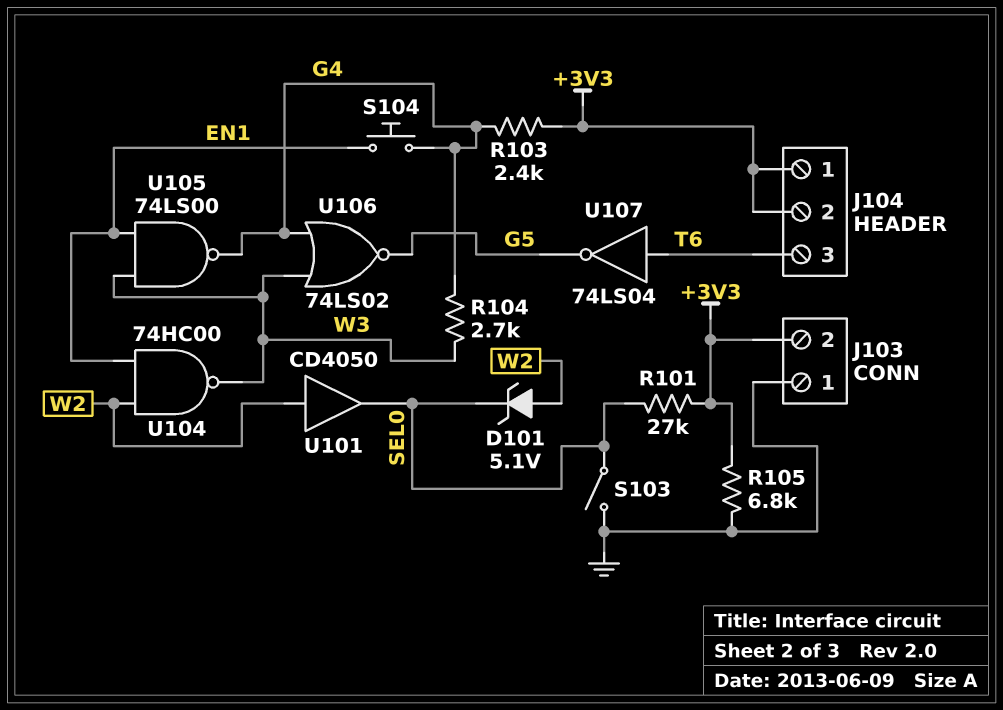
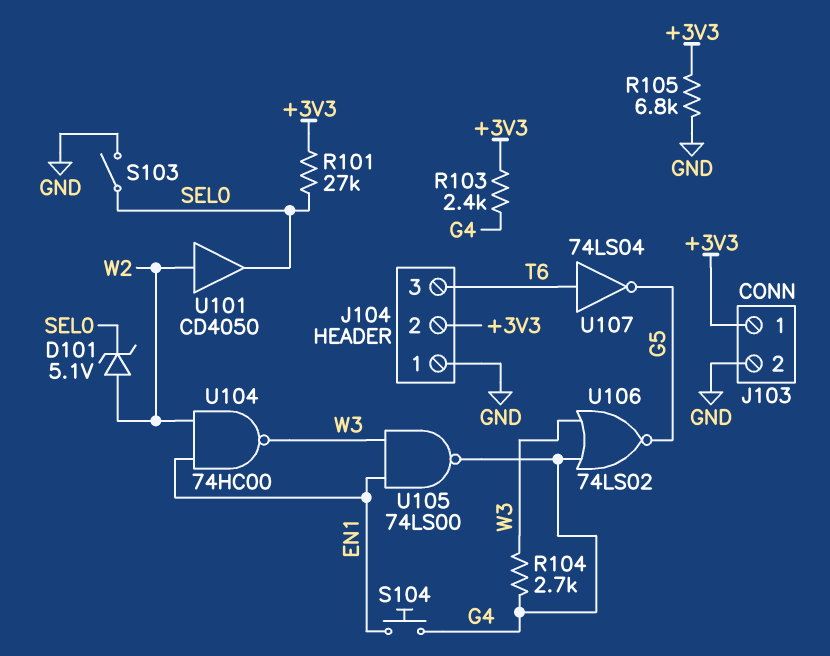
J103 pin 1: GND -> +3V3
J103 pin 2: +3V3 -> GND
J104 pin 1: +3V3 -> GND

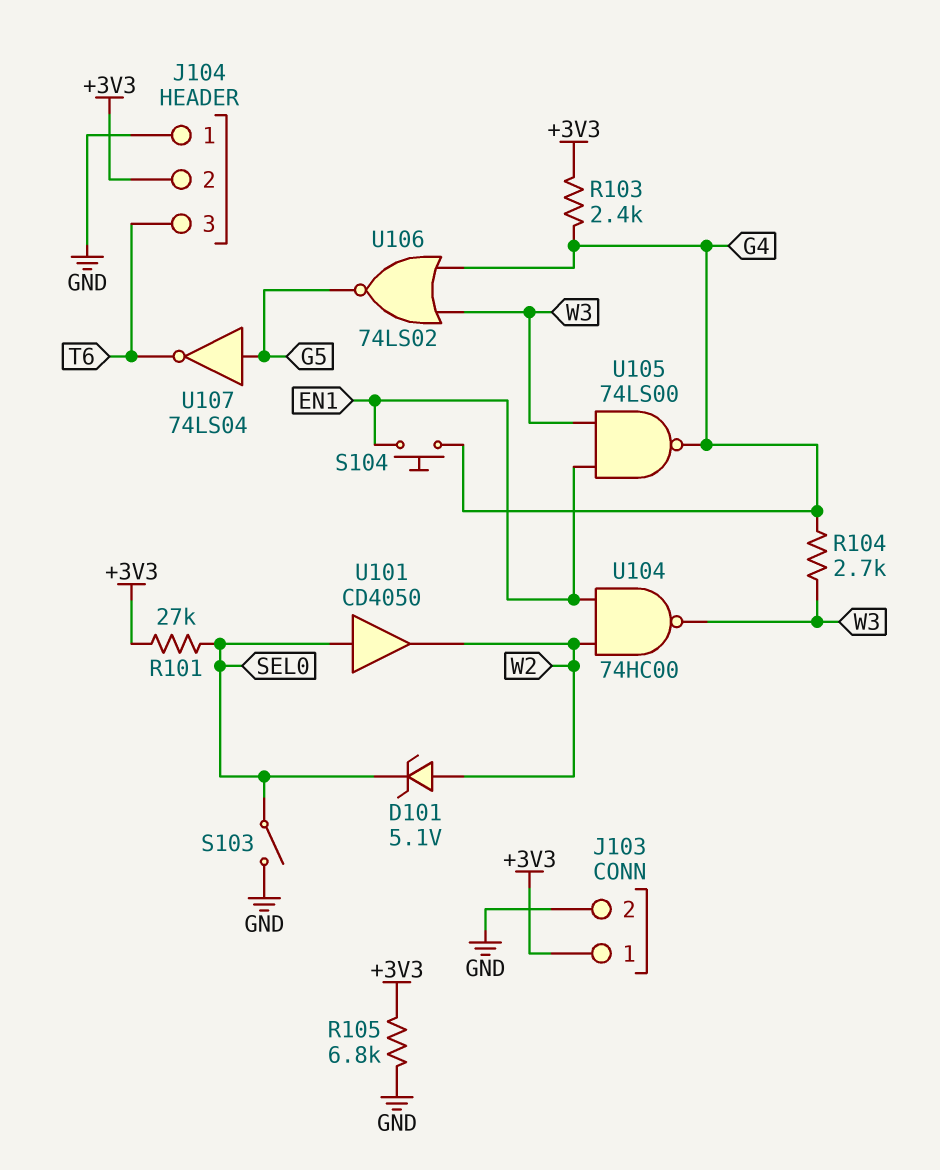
U101: buffer CD4050 (in W2, out SEL0) -> buffer CD4050 (in SEL0, out W2)
U107: NOT 74LS04 (in T6, out G5) -> NOT 74LS04 (in G5, out T6)

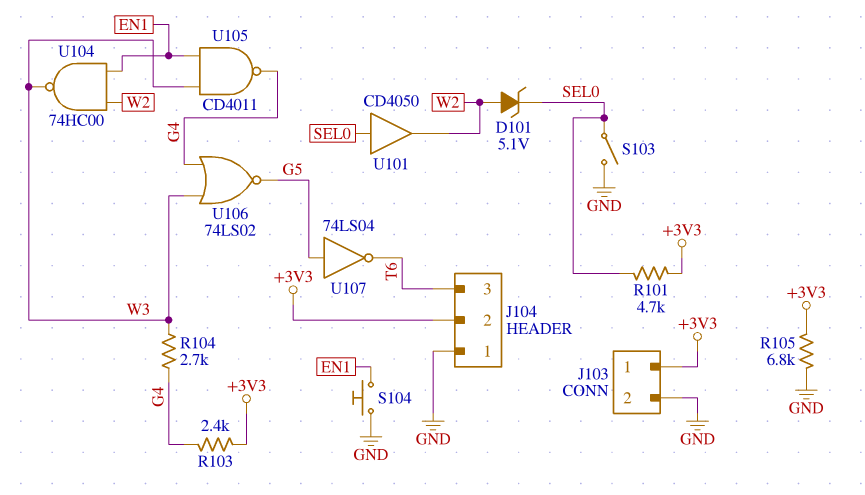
R101: 27k (+3V3, SEL0) -> 4.7k (+3V3, SEL0)
S104: button (EN1, G4) -> button (EN1, GND)
U105: NAND 74LS00 (in EN1, in W3, out G4) -> NAND CD4011 (in EN1, in W3, out G4)

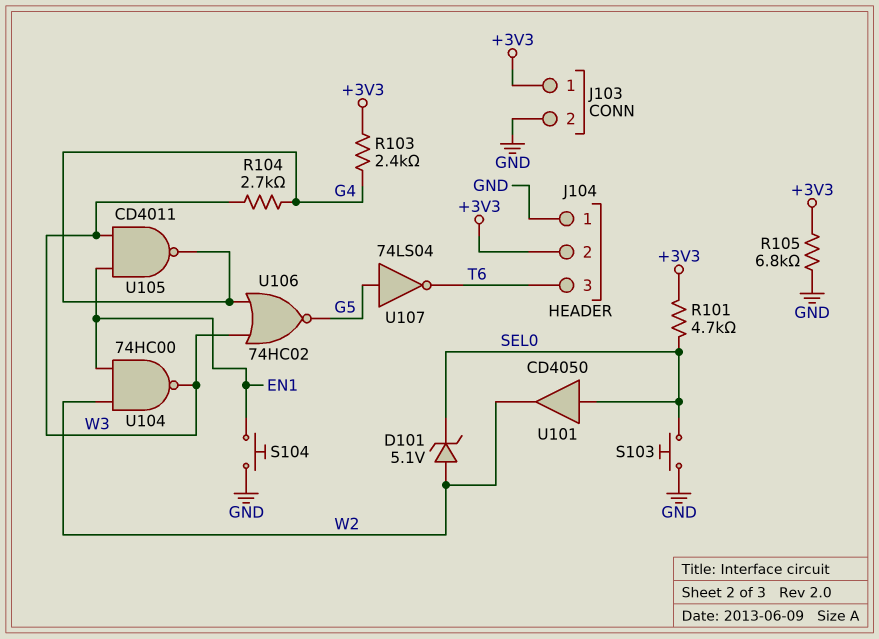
S103: switch (GND, SEL0) -> button (GND, SEL0)
U106: NOR 74LS02 (in G4, in W3, out G5) -> NOR 74HC02 (in G4, in W3, out G5)

